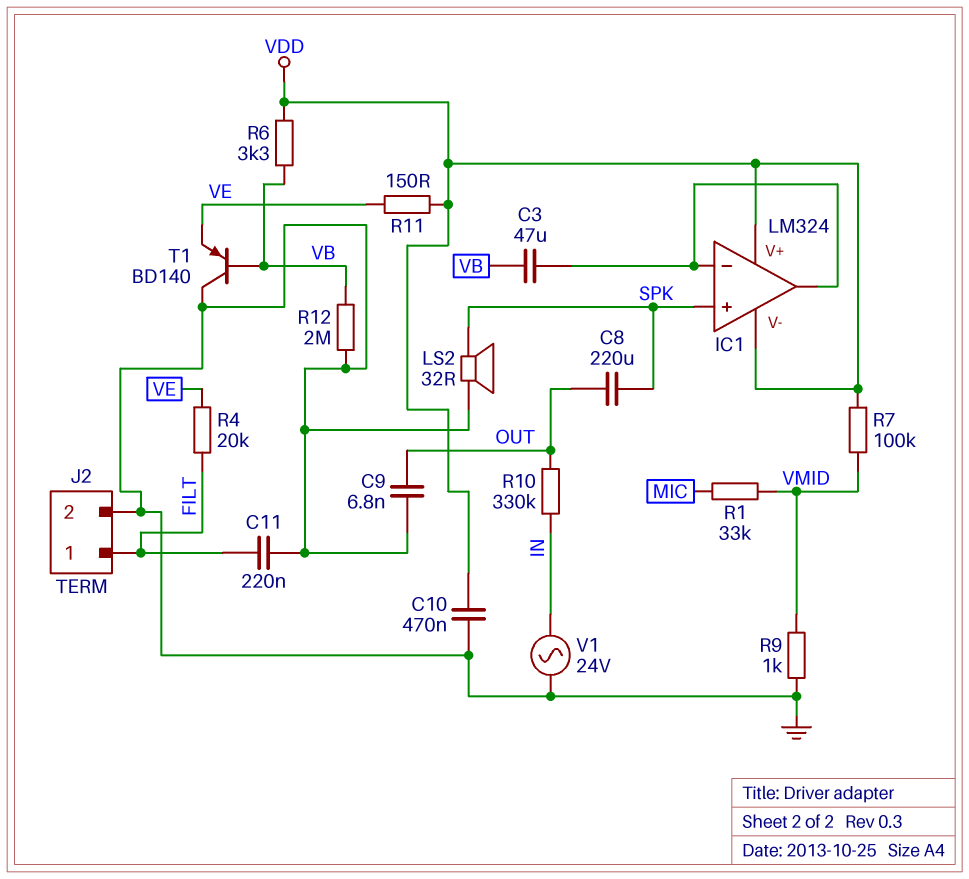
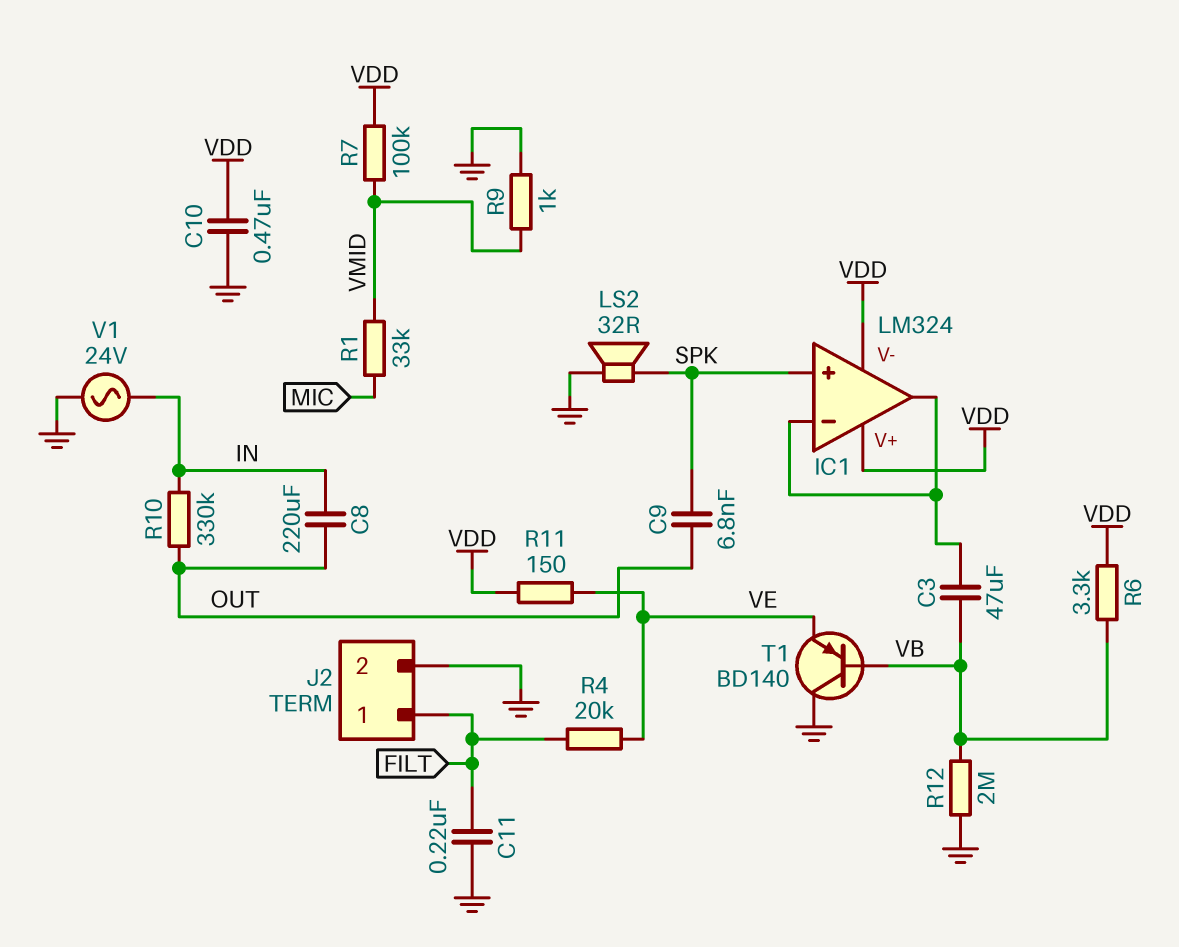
C8: 220uF (OUT, SPK) -> 220uF (IN, OUT)
C9: 6.8nF (GND, OUT) -> 6.8nF (OUT, SPK)

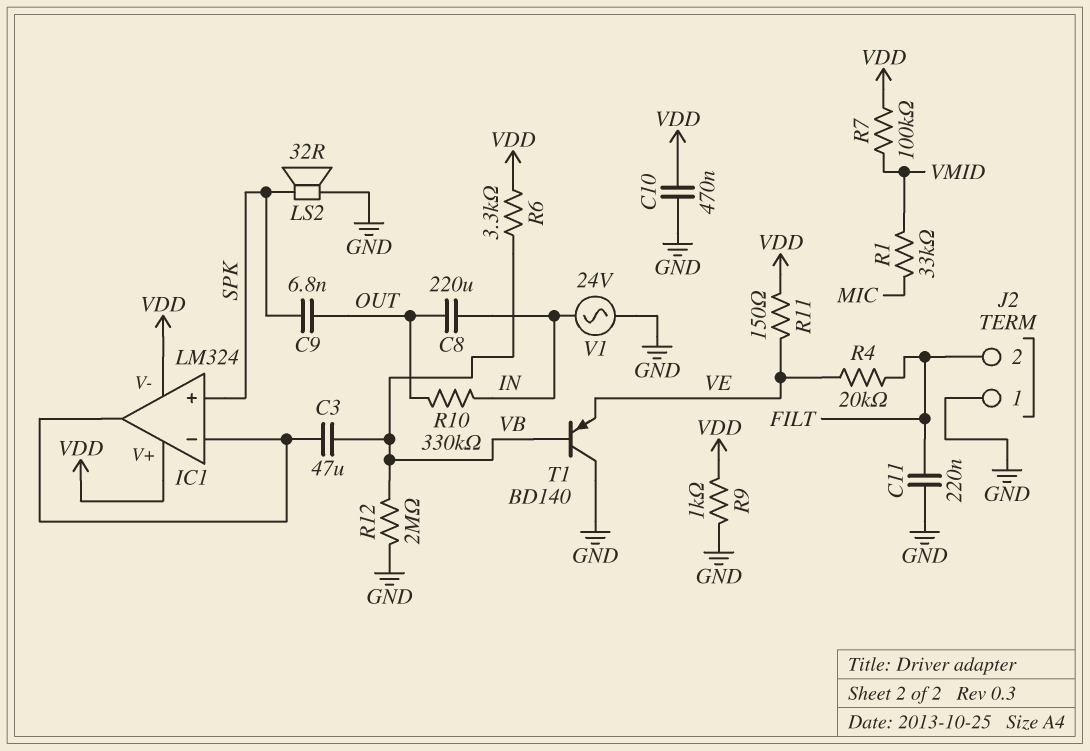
J2 pin 1: FILT -> GND
J2 pin 2: GND -> FILT
R9: 1k (GND, VMID) -> 1k (GND, VDD)

